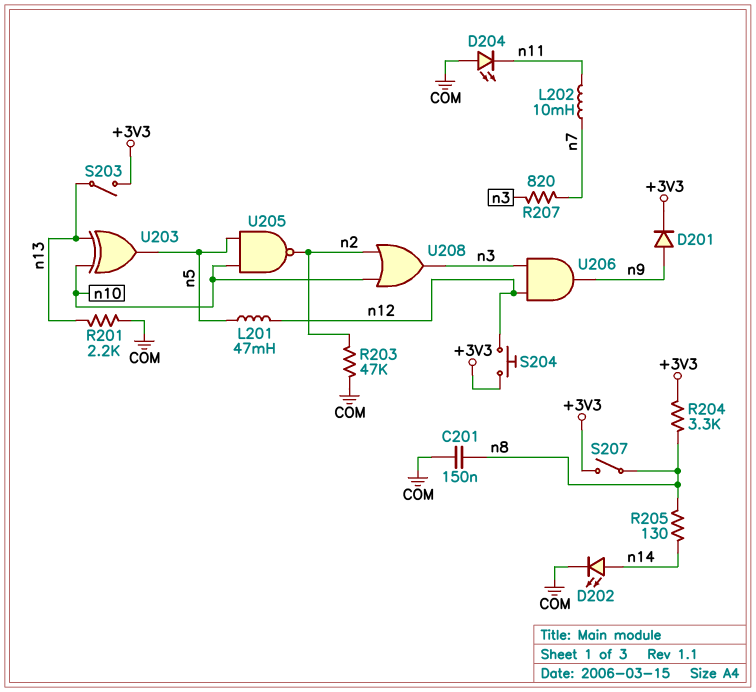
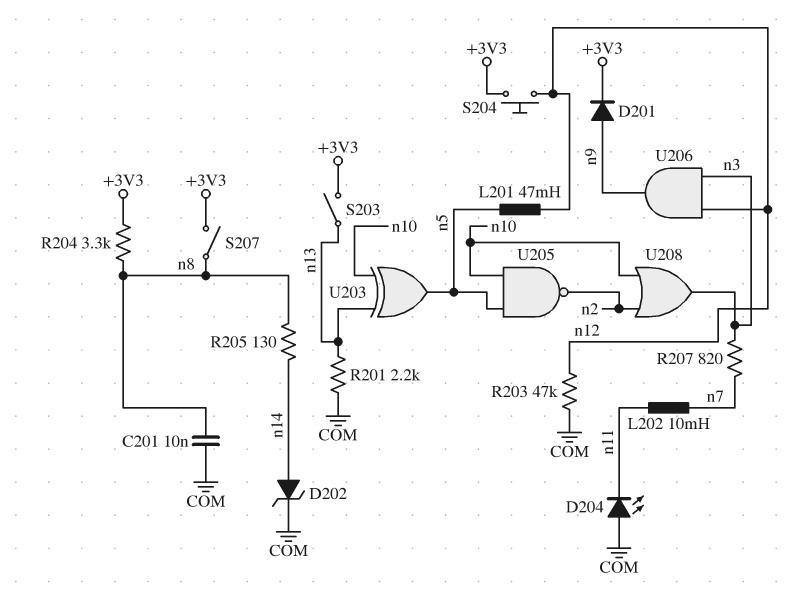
C201: 150nF (COM, n8) -> 10nF (COM, n8)
D202: LED (A n14, K COM) -> zener (A n14, K COM)
R203: 47k (COM, n2) -> 47k (COM, n12)

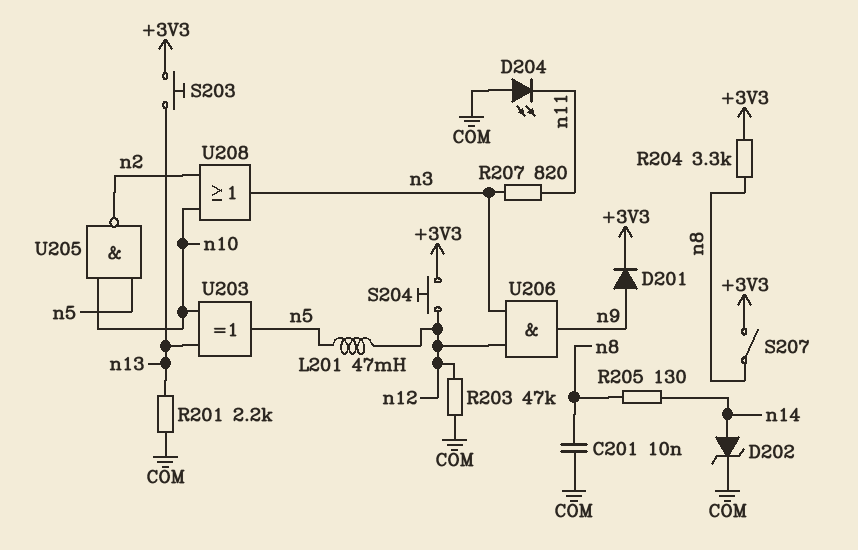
L202: 10mH (n7, n11) -> none
R207: 820 (n3, n7) -> 820 (n3, n11)
S203: switch (+3V3, n13) -> button (+3V3, n13)

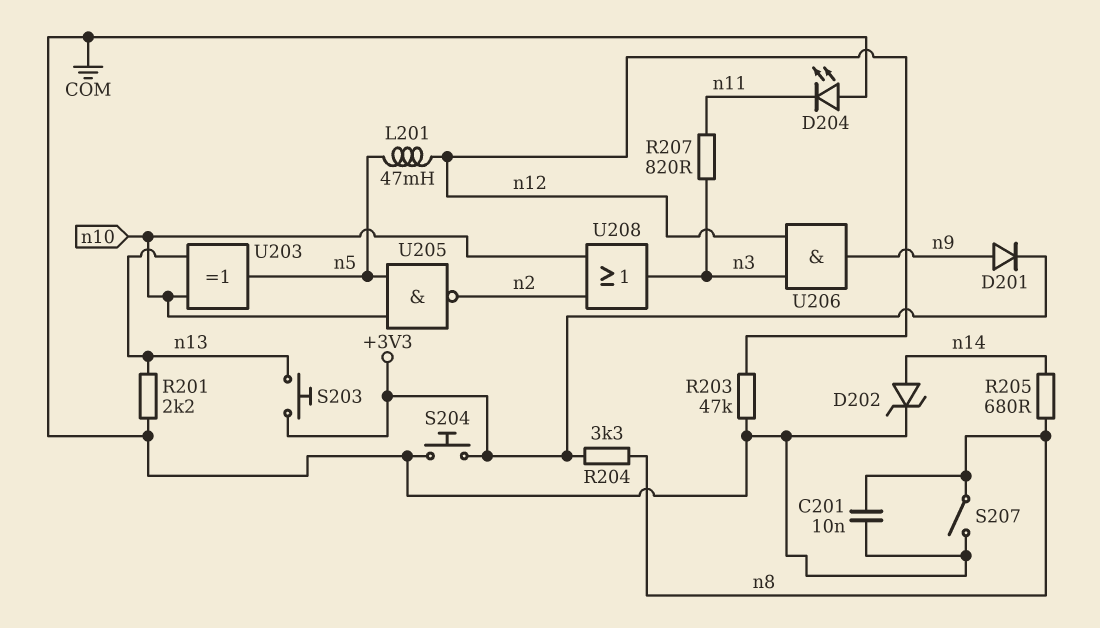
R205: 130 (n8, n14) -> 680 (n8, n14)
S204: button (+3V3, n12) -> button (+3V3, COM)
S207: switch (+3V3, n8) -> switch (COM, n8)

